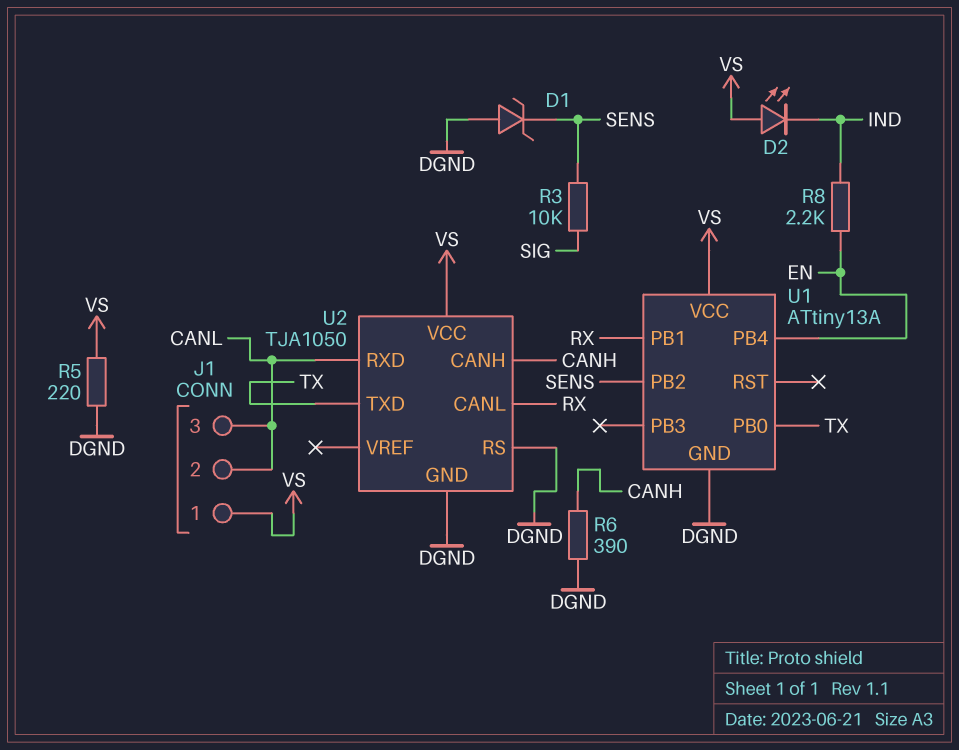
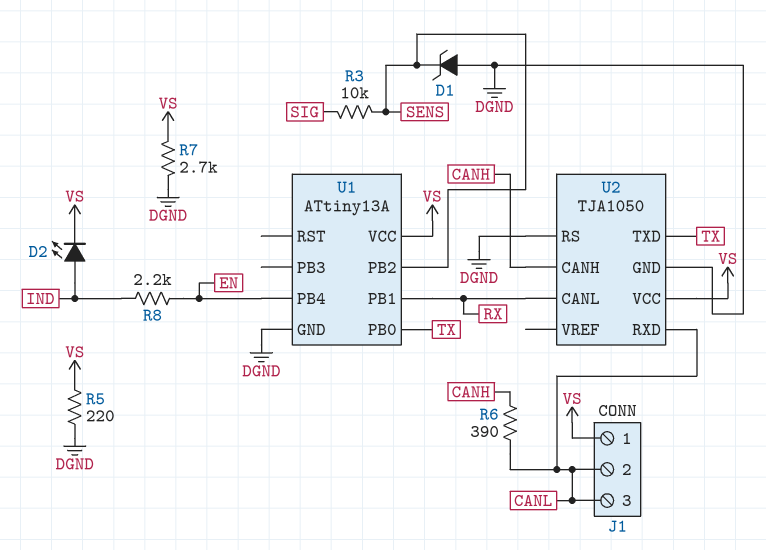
D2: LED (A VS, K IND) -> LED (A IND, K VS)
R6: 390 (CANH, DGND) -> 390 (CANH, CANL)
R7: none -> 2.7k (DGND, VS)

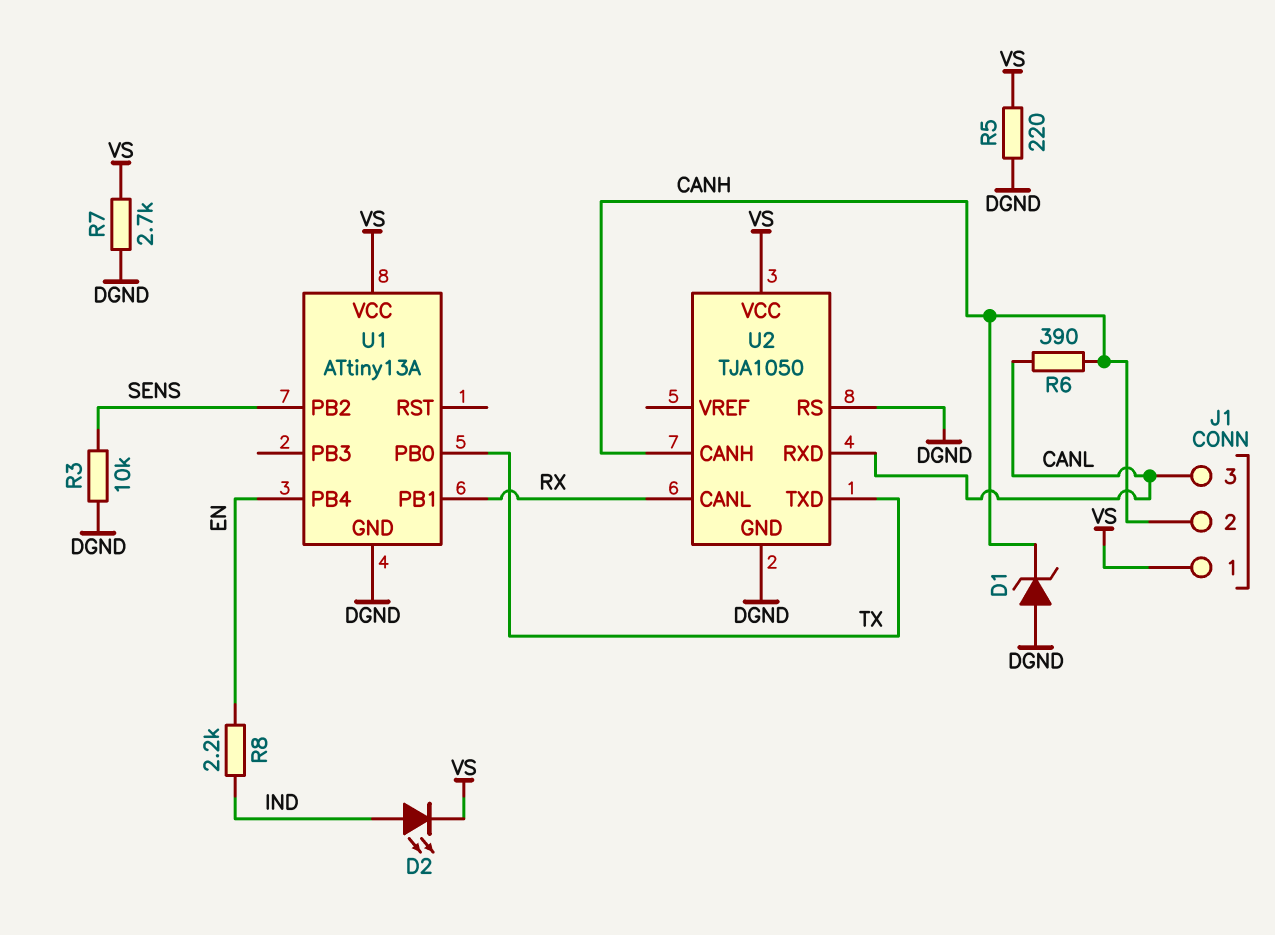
D1: zener (A DGND, K SENS) -> zener (A DGND, K CANH)
J1 pin 2: CANL -> CANH
R3: 10k (SENS, SIG) -> 10k (DGND, SENS)

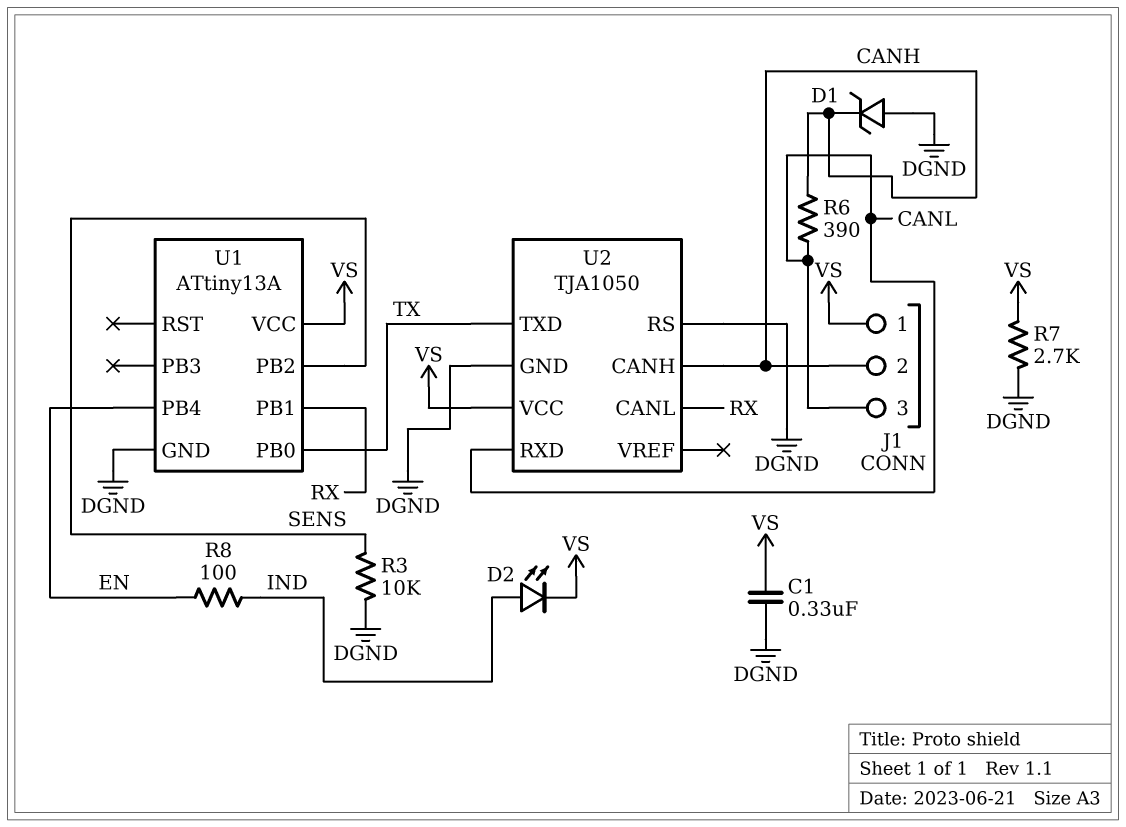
C1: none -> 330nF (DGND, VS)
R5: 220 (DGND, VS) -> none
R8: 2.2k (EN, IND) -> 100 (EN, IND)

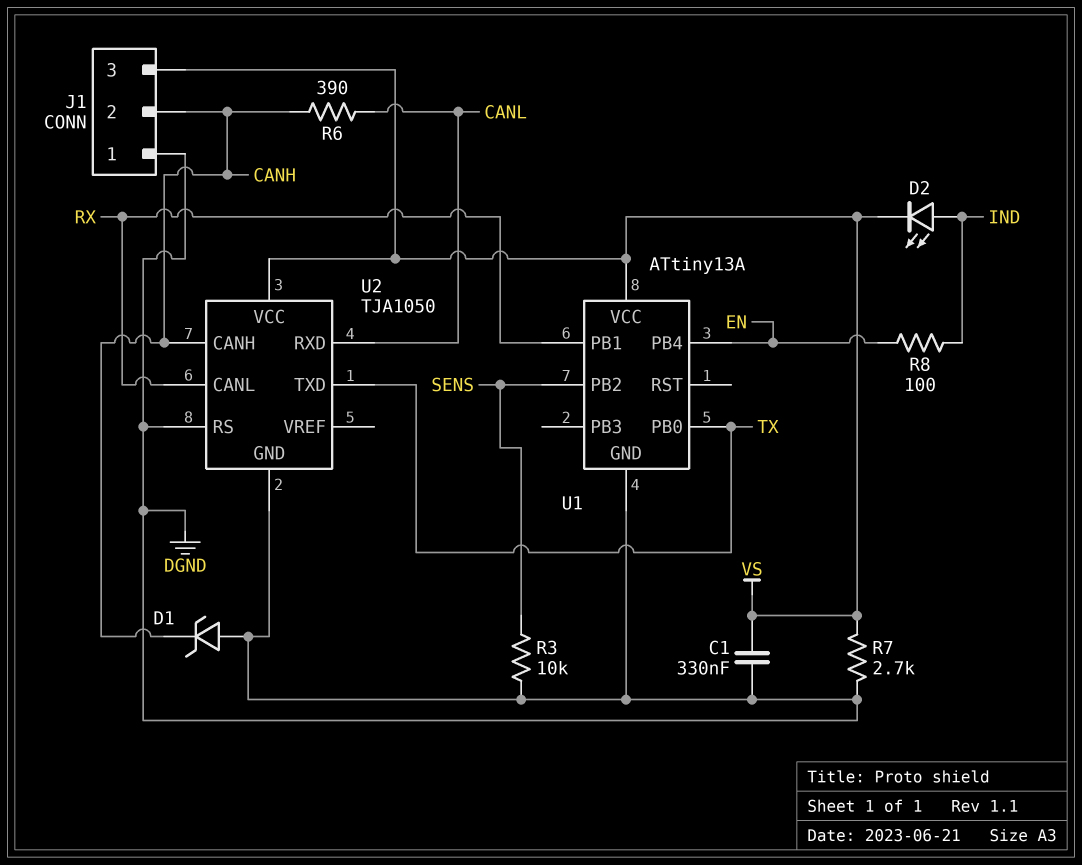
J1 pin 1: VS -> DGND
J1 pin 3: CANL -> VS

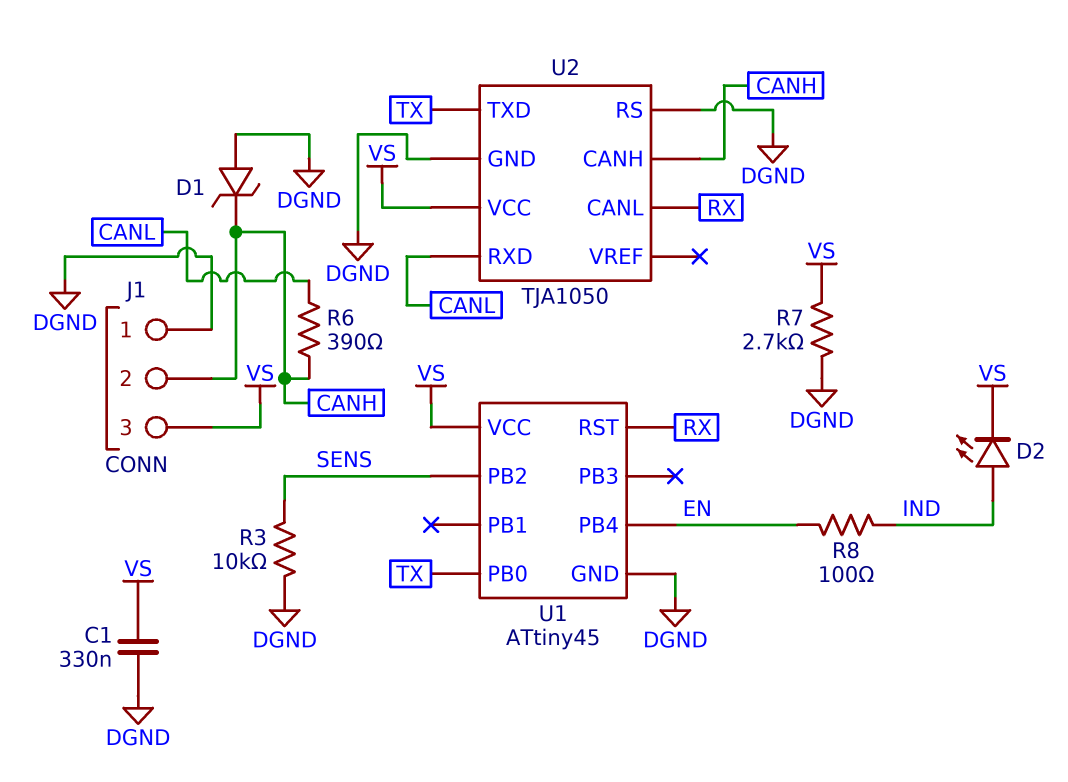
U1: ATtiny13A -> ATtiny45
U1 pin PB1: RX -> none
U1 pin RST: none -> RX

